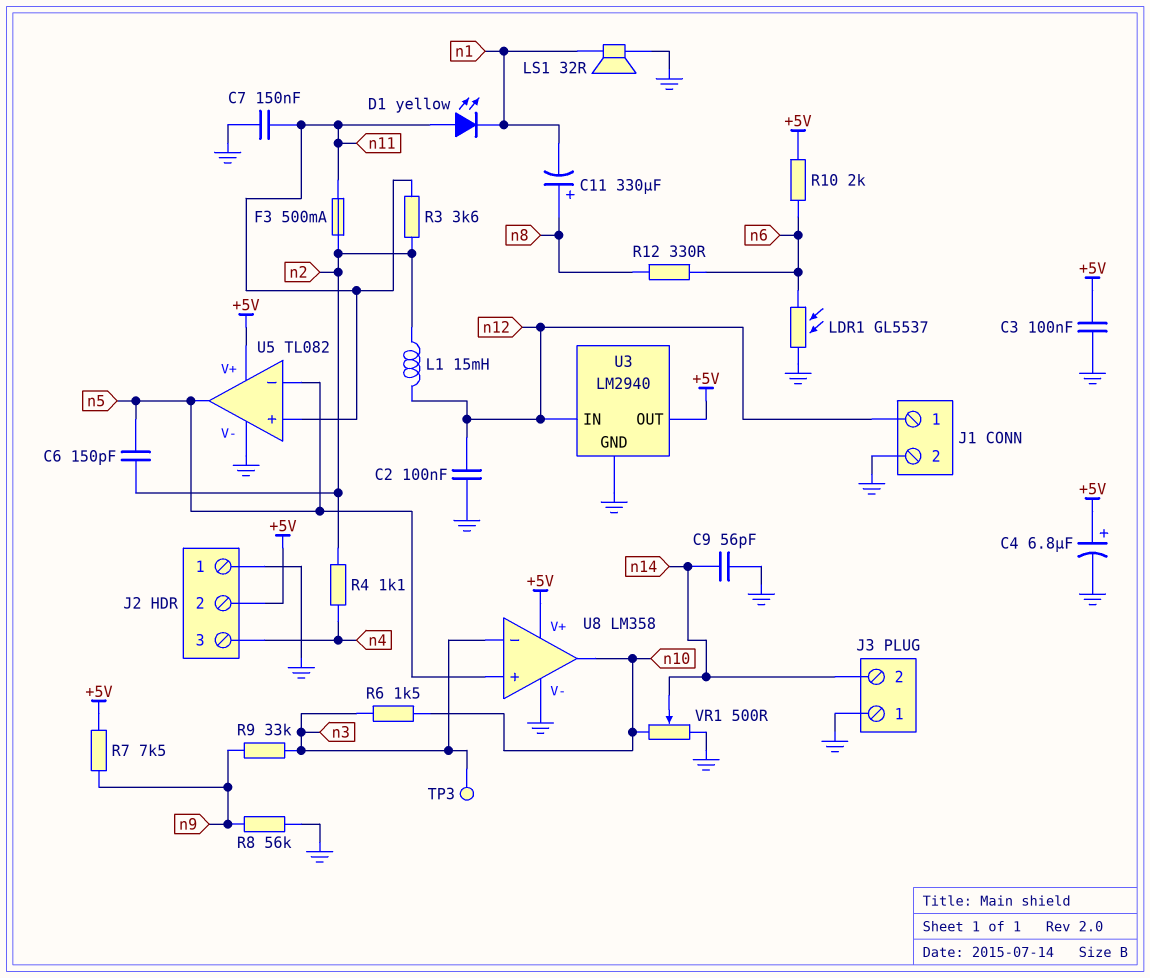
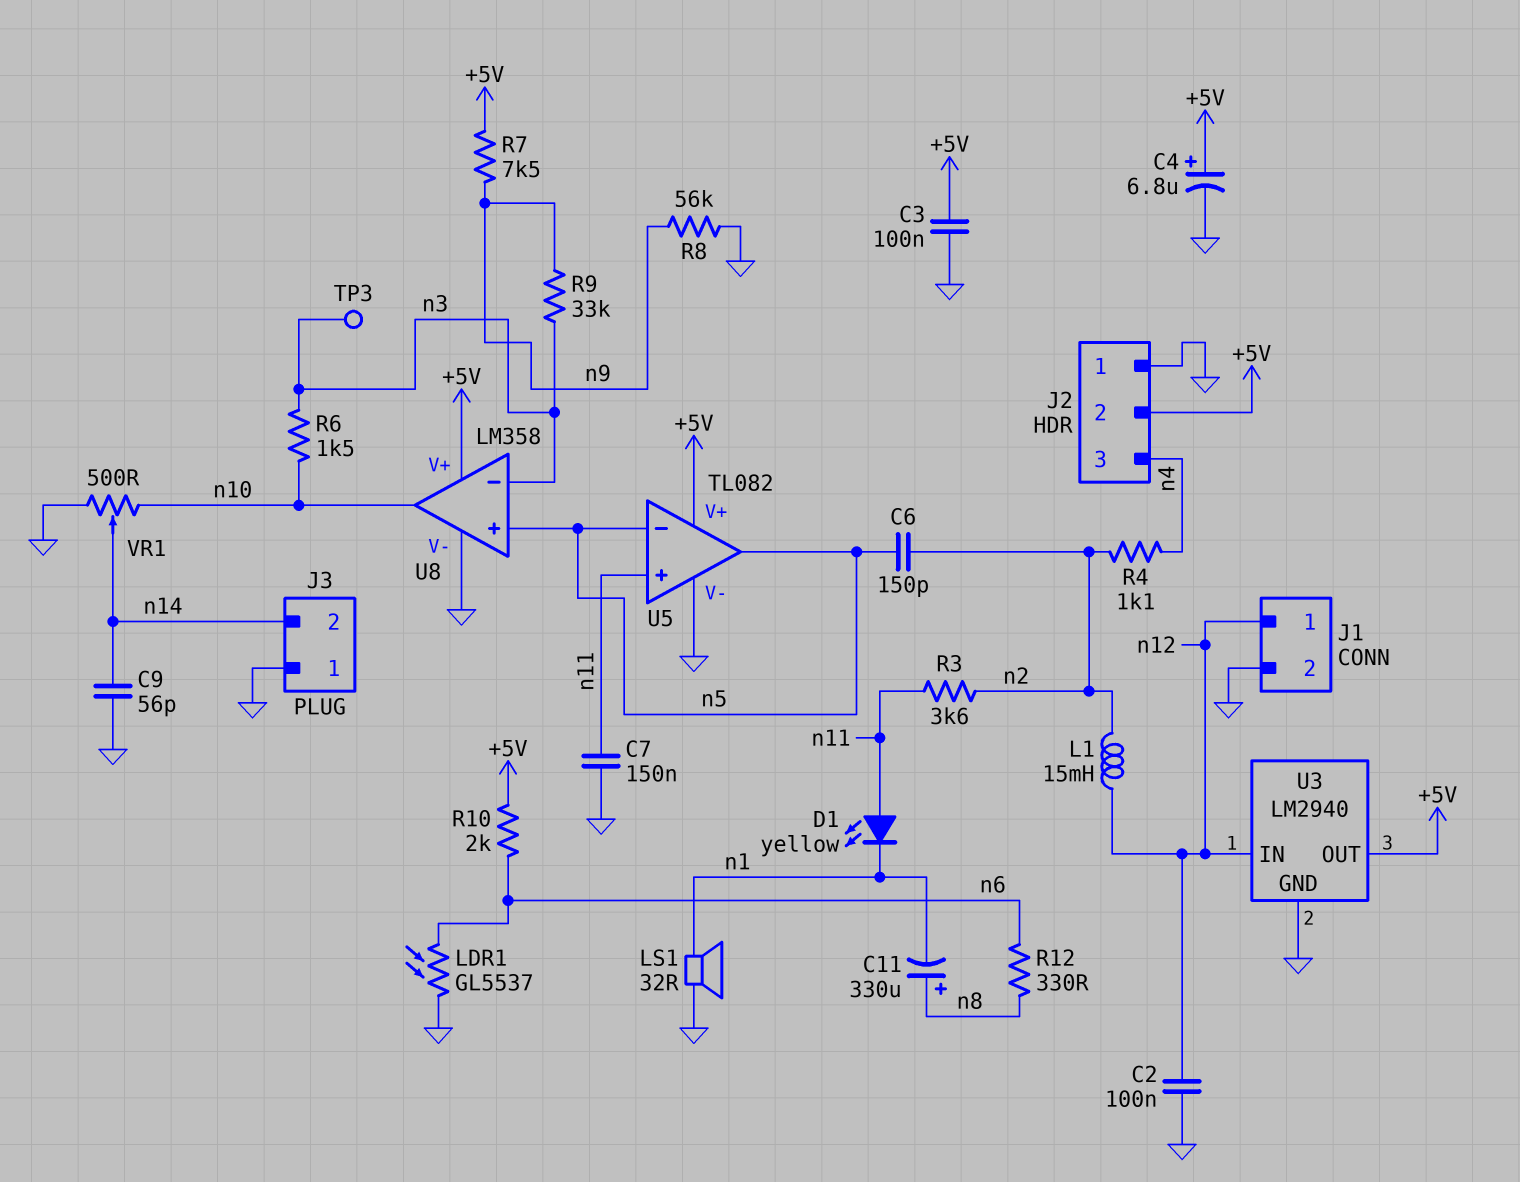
F3: 500mA (n2, n11) -> none

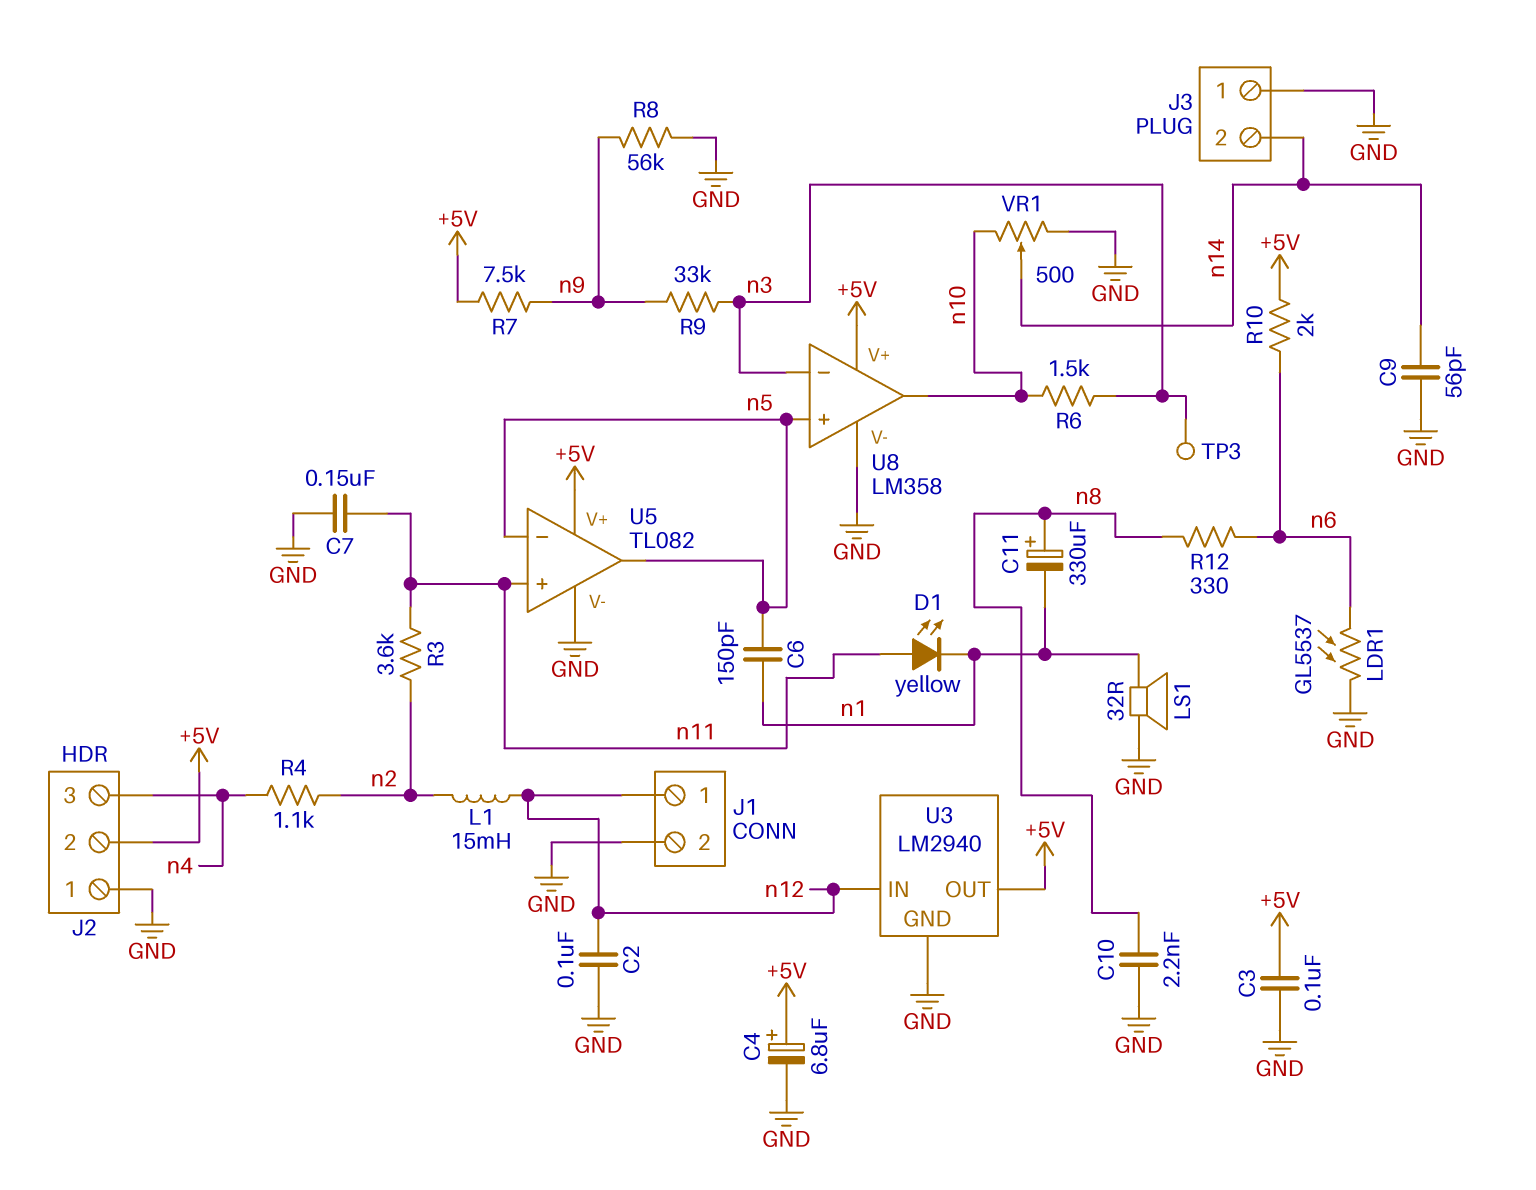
C6: 150pF (n2, n5) -> 150pF (n1, n5)
C10: none -> 2.2nF (GND, n8)

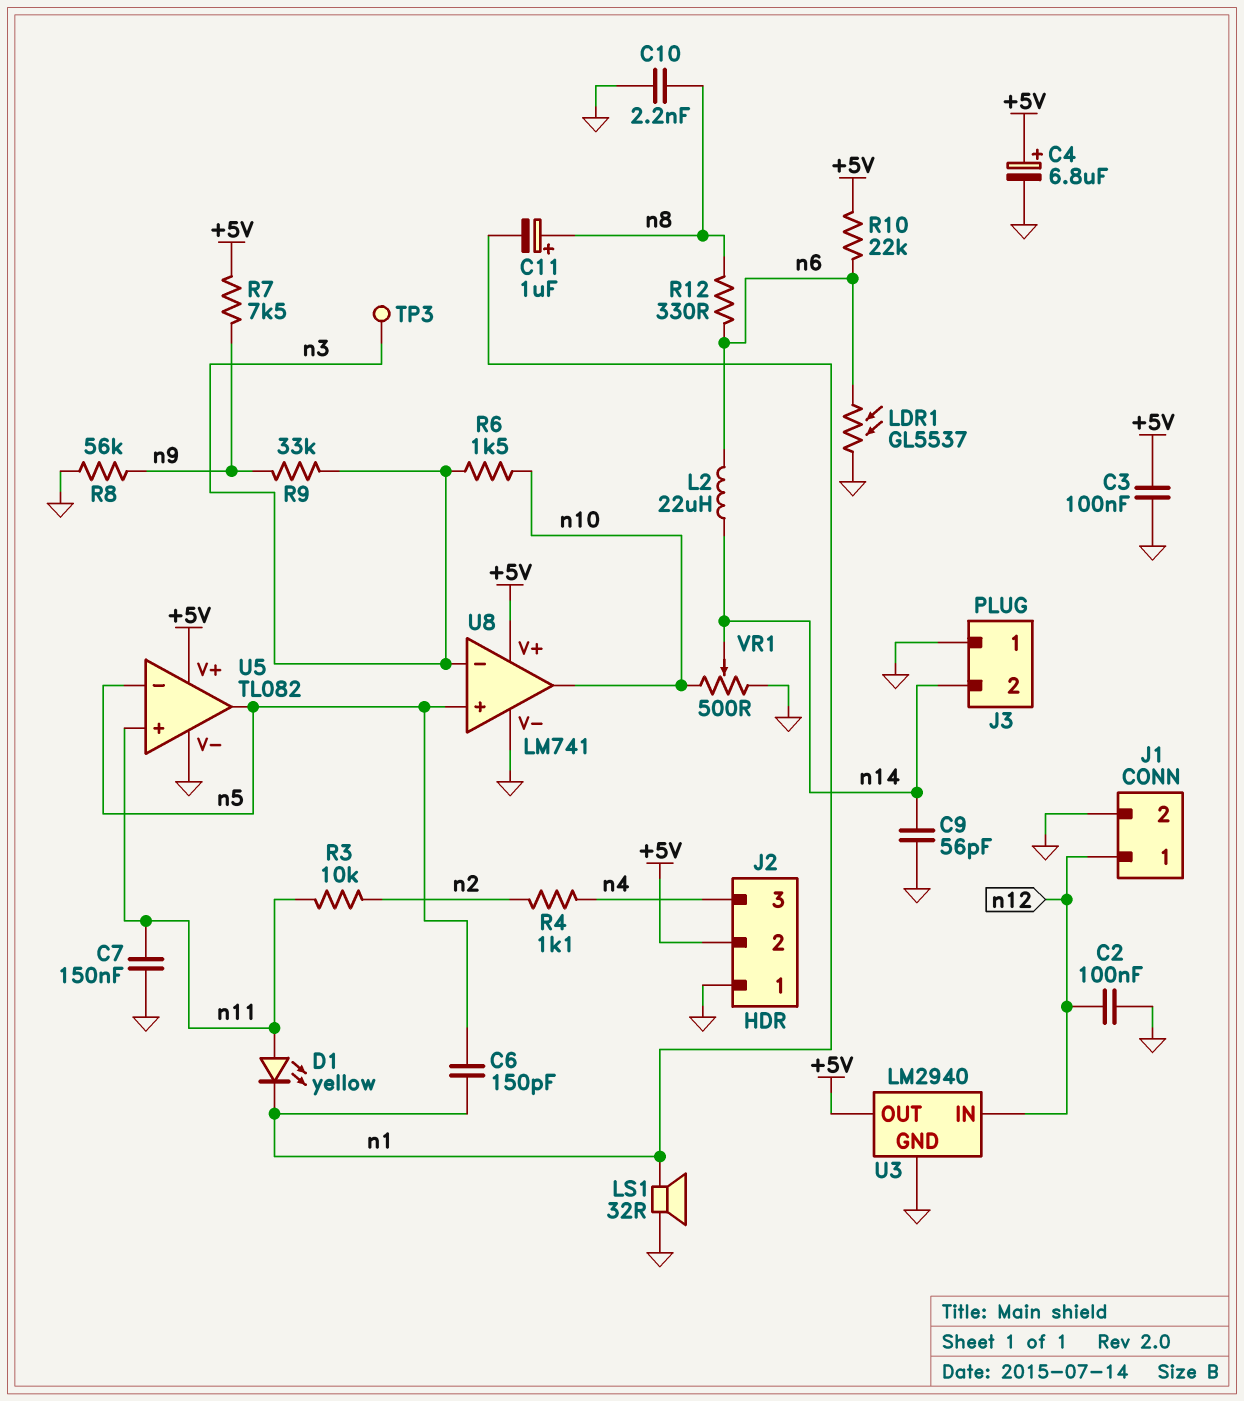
C11: 330uF (plus n8, minus n1) -> 1uF (plus n8, minus n1)
L1: 15mH (n2, n12) -> none
L2: none -> 22uH (n6, n14)
R3: 3.6k (n2, n11) -> 10k (n2, n11)
R10: 2k (+5V, n6) -> 22k (+5V, n6)
U8: LM358 -> LM741

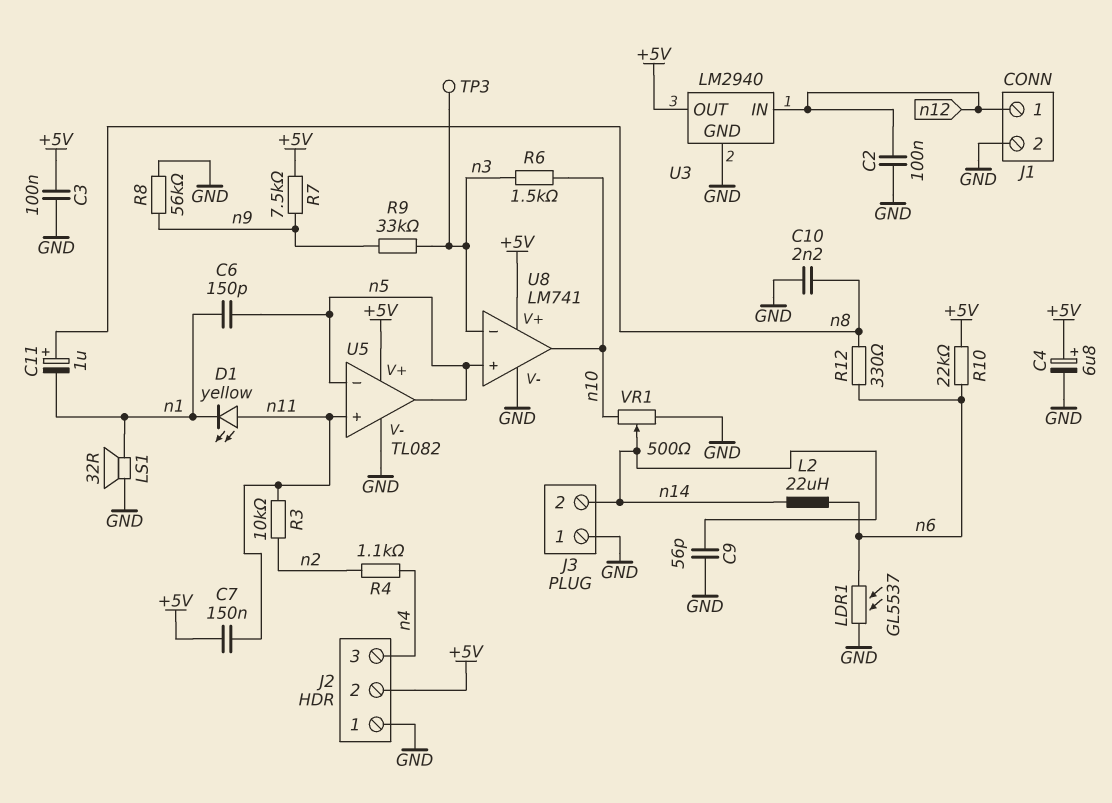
C7: 150nF (GND, n11) -> 150nF (+5V, n11)

